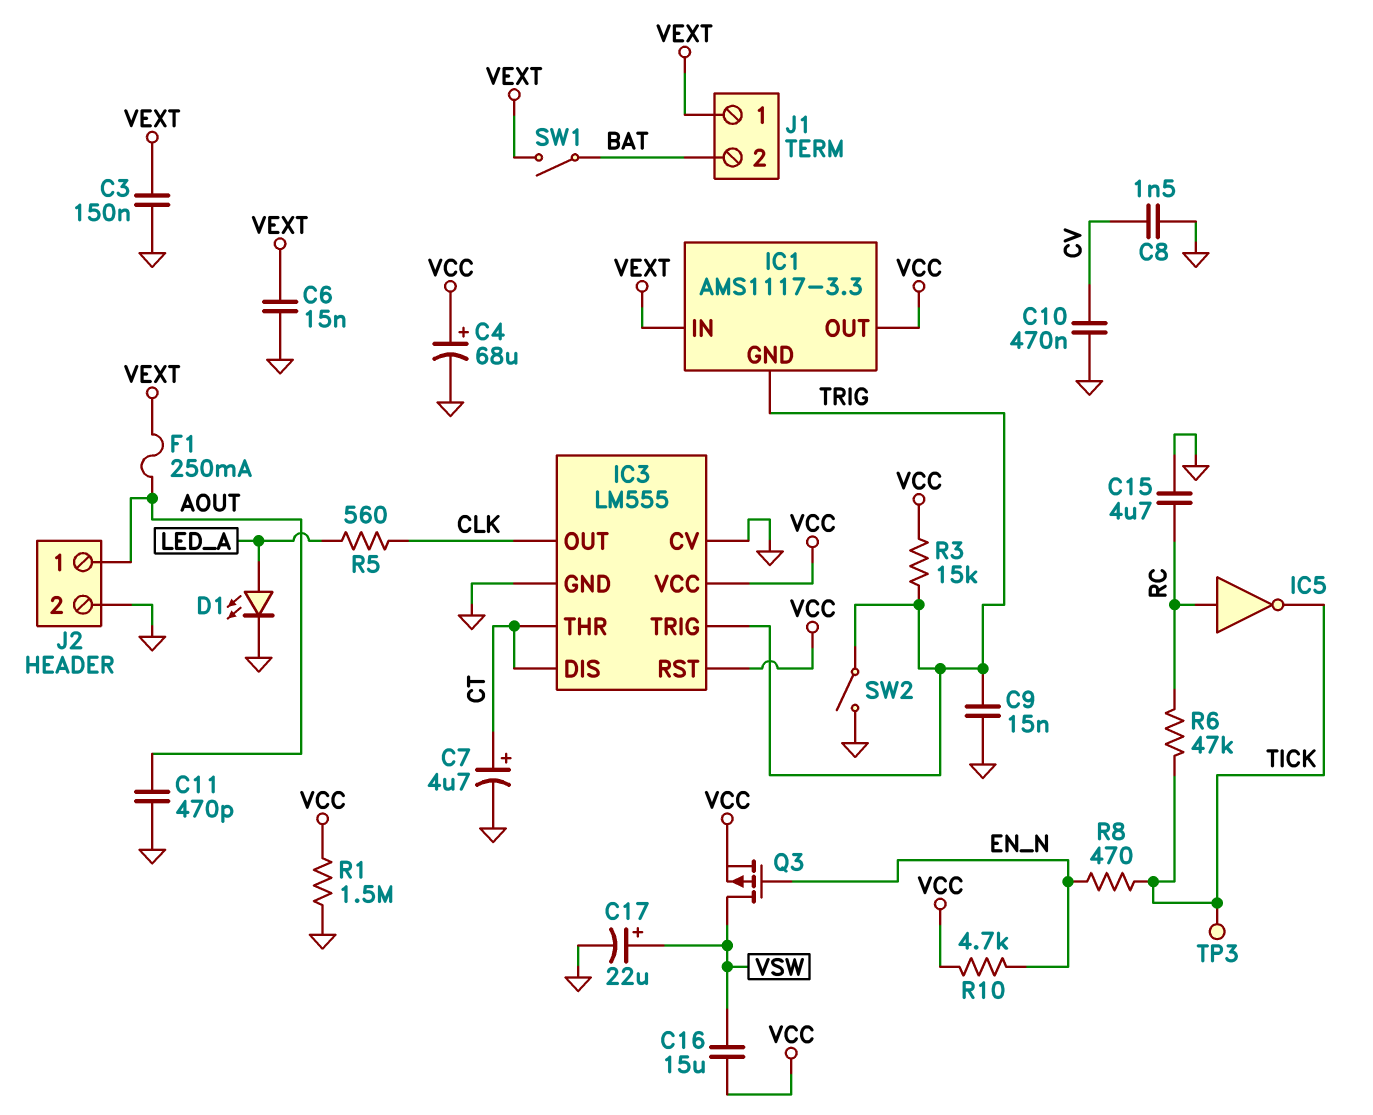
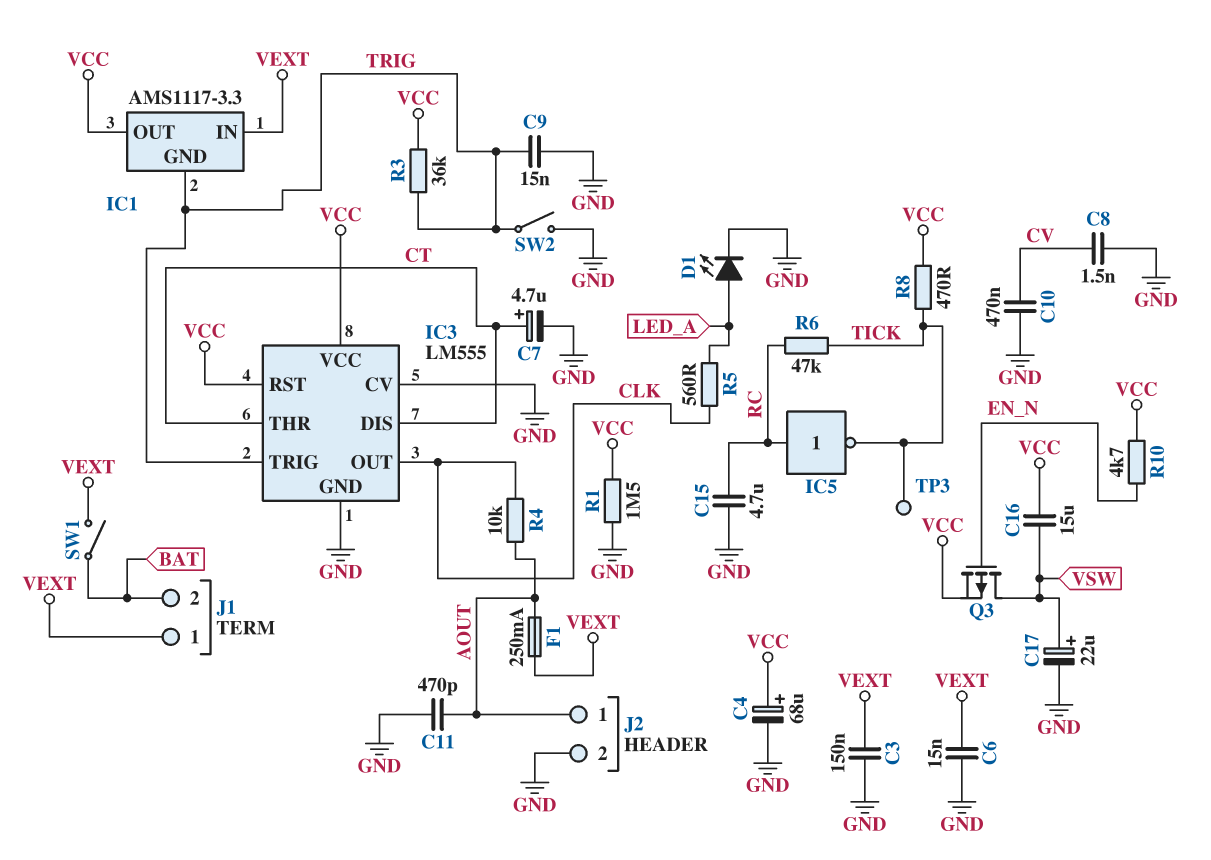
R3: 15k (TRIG, VCC) -> 36k (TRIG, VCC)
R4: none -> 10k (AOUT, CLK)
R8: 470 (EN_N, TICK) -> 470 (TICK, VCC)

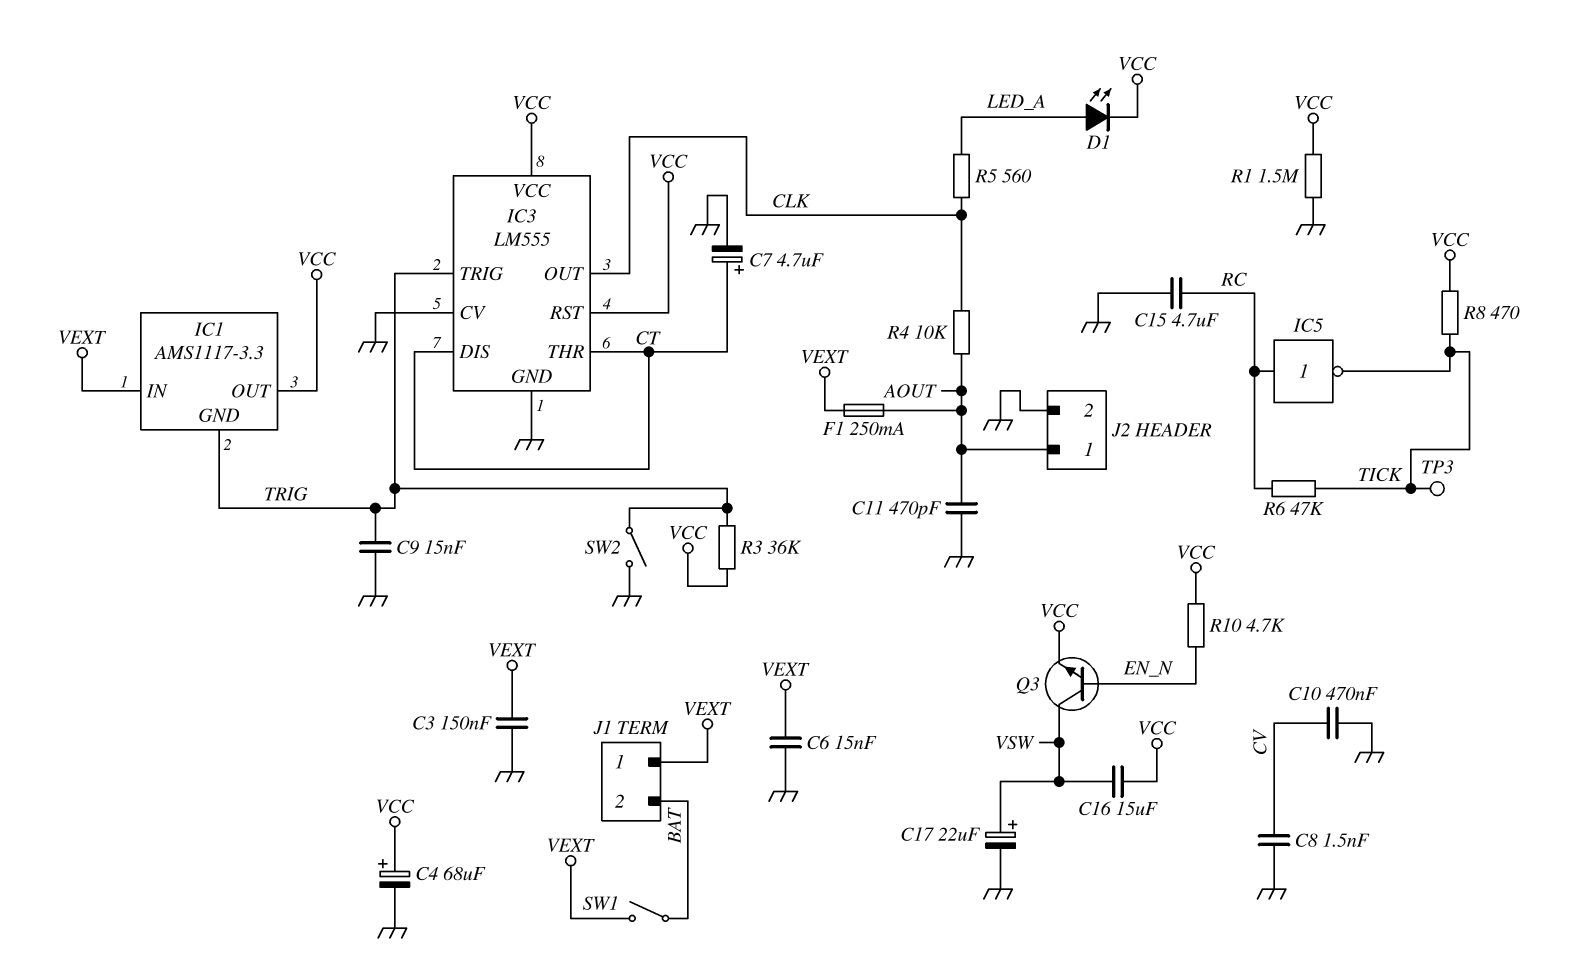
D1: LED (A LED_A, K GND) -> LED (A LED_A, K VCC)
Q3: PMOS (G EN_N, D VSW, S VCC) -> NPN (B EN_N, C VSW, E VCC)

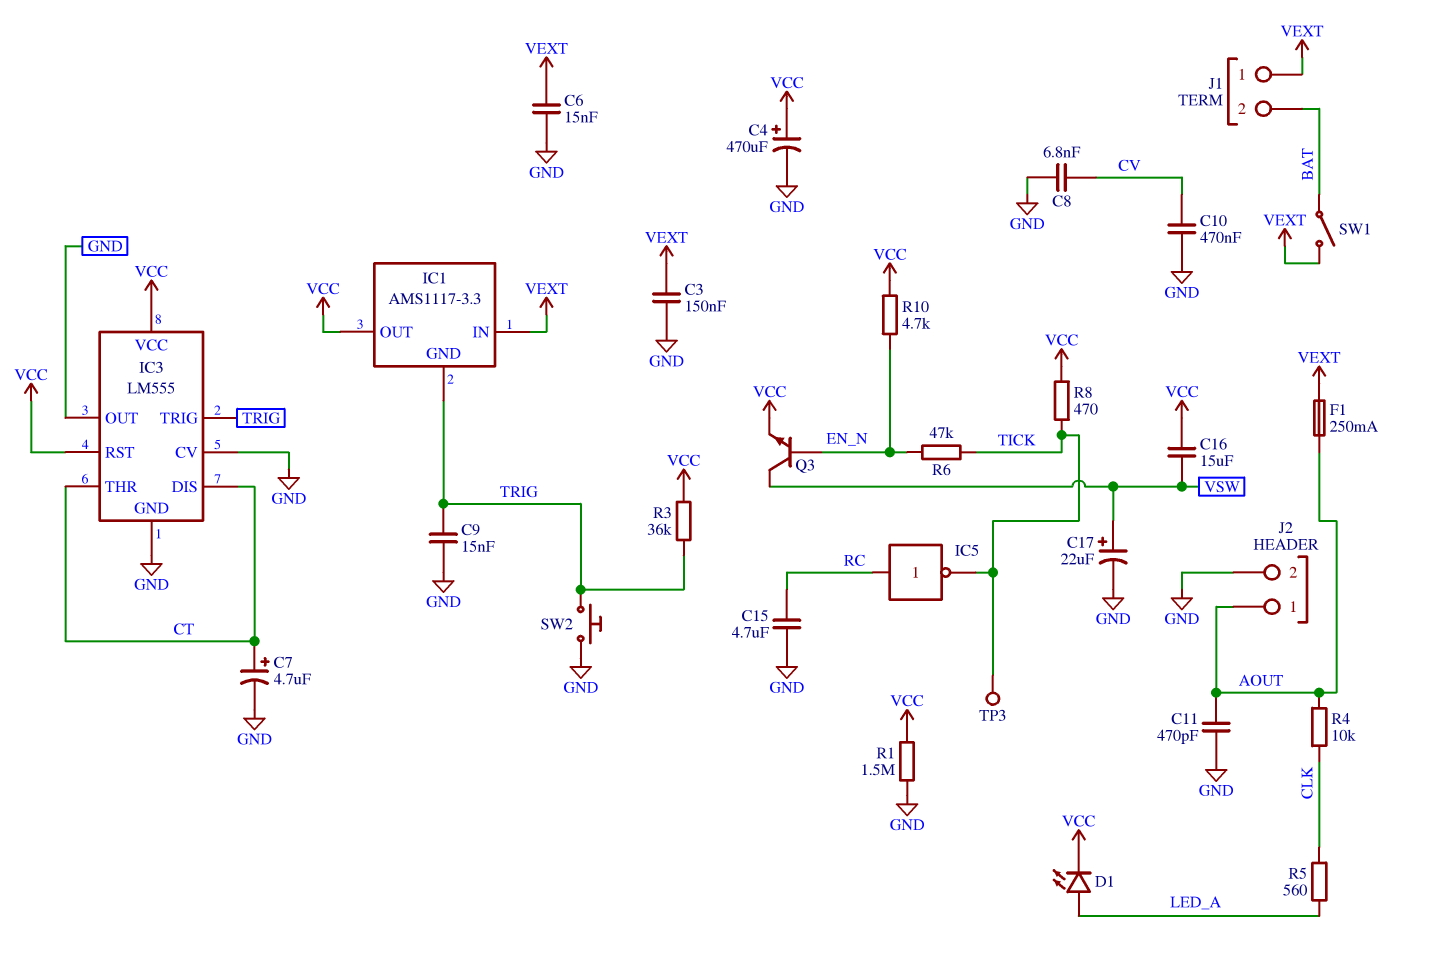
C4: 68uF (plus VCC, minus GND) -> 470uF (plus VCC, minus GND)
C8: 1.5nF (CV, GND) -> 6.8nF (CV, GND)
IC3 pin OUT: CLK -> GND
R6: 47k (RC, TICK) -> 47k (EN_N, TICK)
SW2: switch (GND, TRIG) -> button (GND, TRIG)

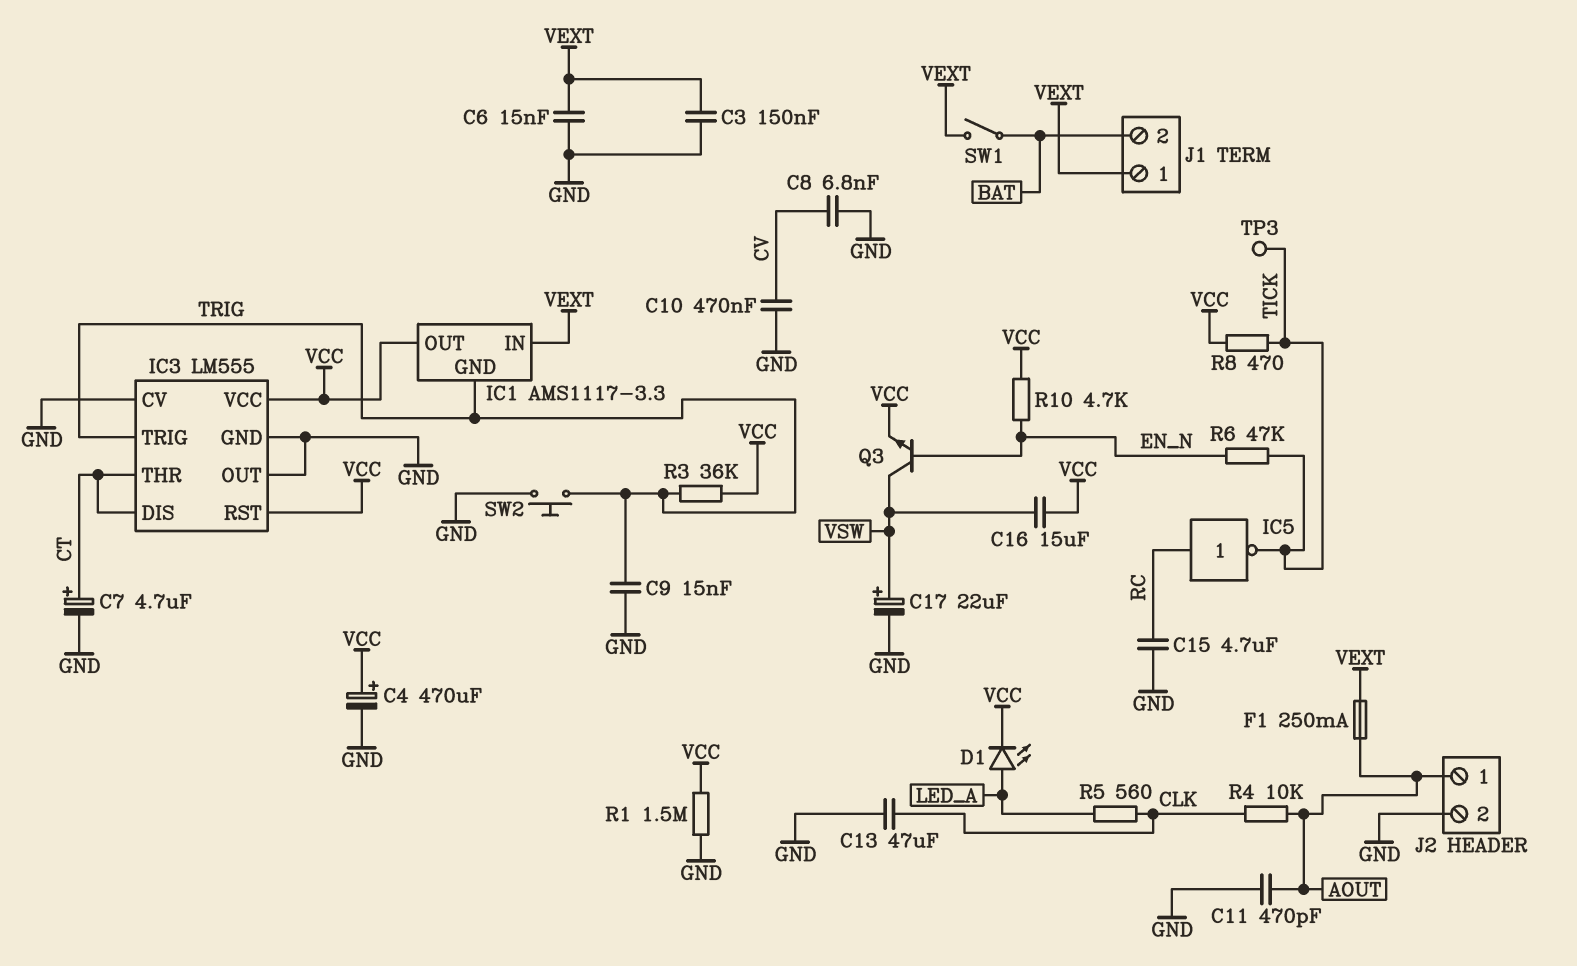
C13: none -> 47uF (CLK, GND)

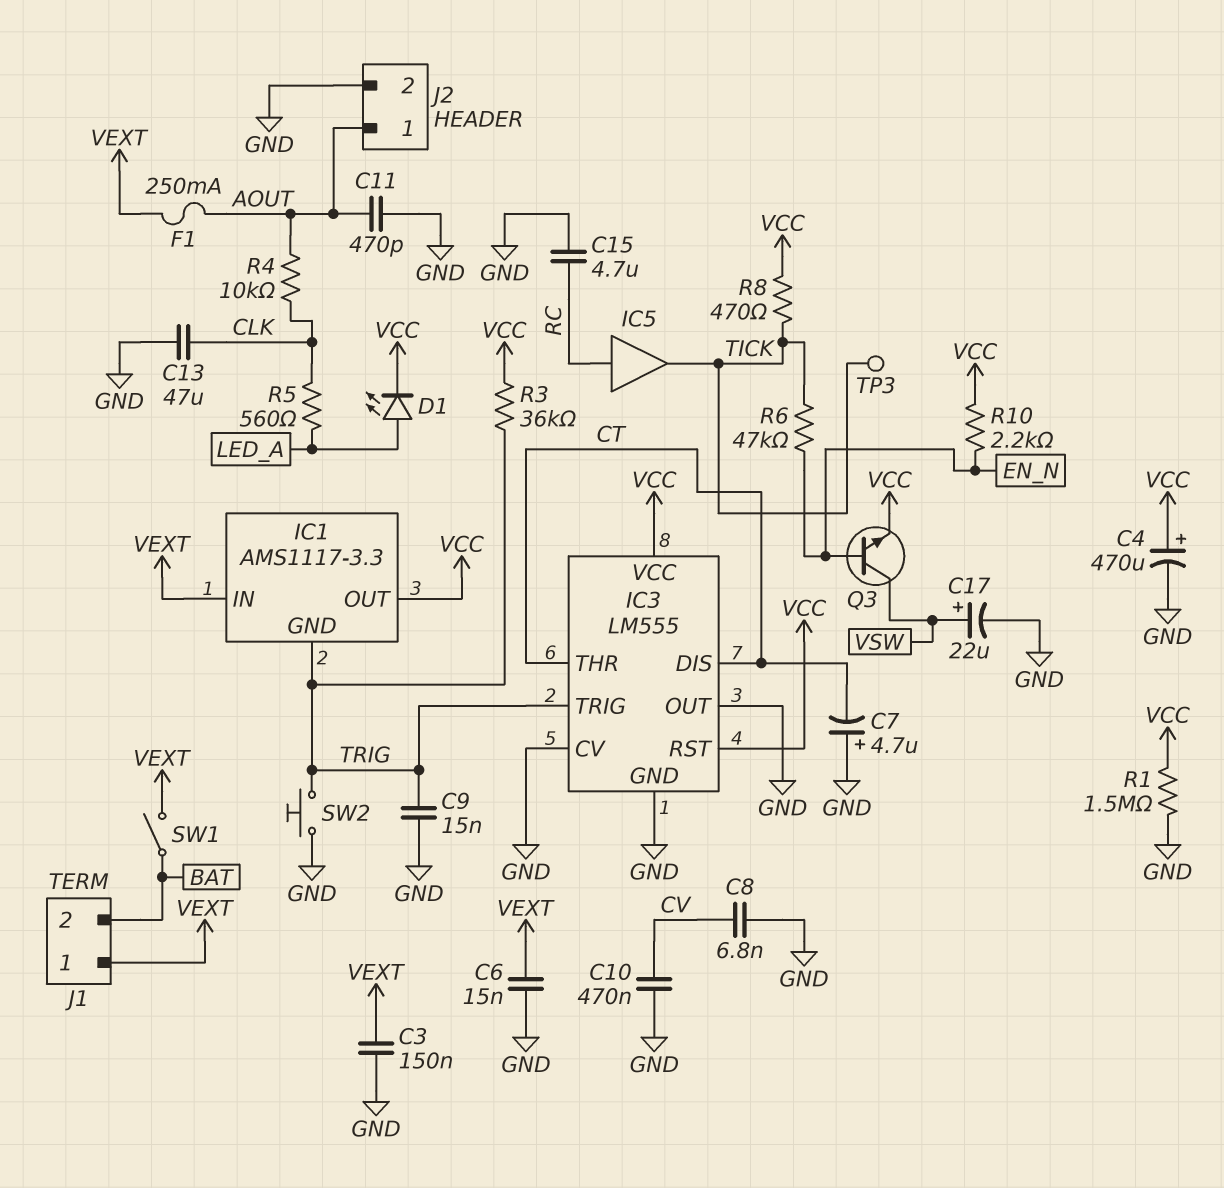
C7: 4.7uF (plus CT, minus GND) -> 4.7uF (plus GND, minus CT)
C16: 15uF (VCC, VSW) -> none
IC5: NOT (in RC, out TICK) -> buffer (in RC, out TICK)
R10: 4.7k (EN_N, VCC) -> 2.2k (EN_N, VCC)

